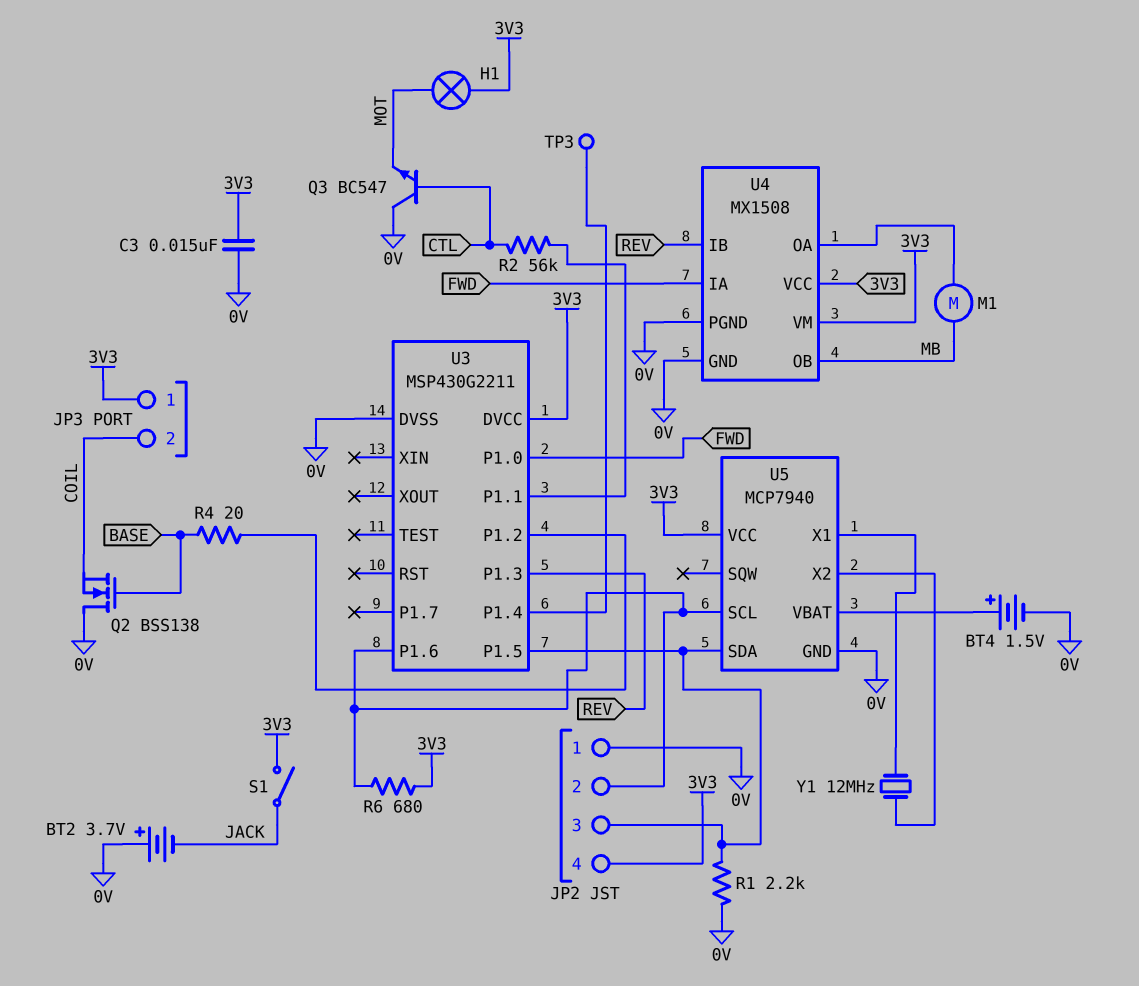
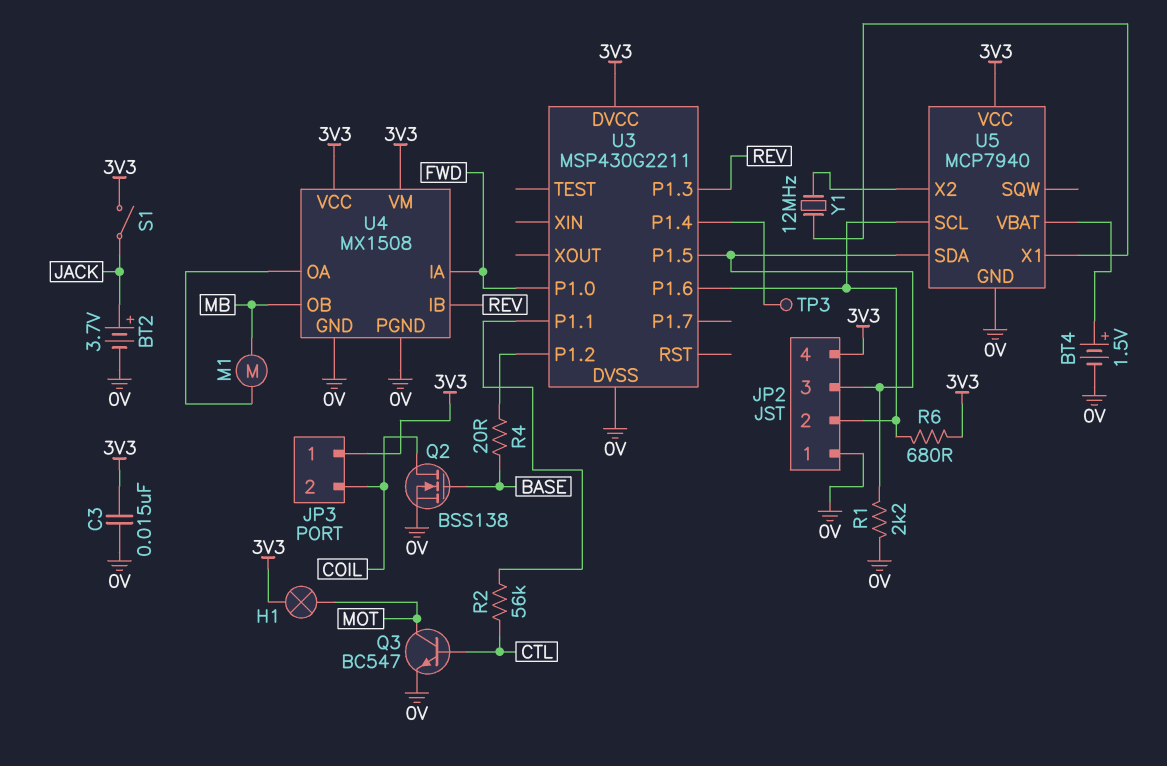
BT2: 3.7V (plus 0V, minus JACK) -> 3.7V (plus JACK, minus 0V)
Q2: NMOS BSS138 (G BASE, D 0V, S COIL) -> NMOS BSS138 (G BASE, D COIL, S 0V)
Q3: NPN BC547 (B CTL, C 0V, E MOT) -> NPN BC547 (B CTL, C MOT, E 0V)

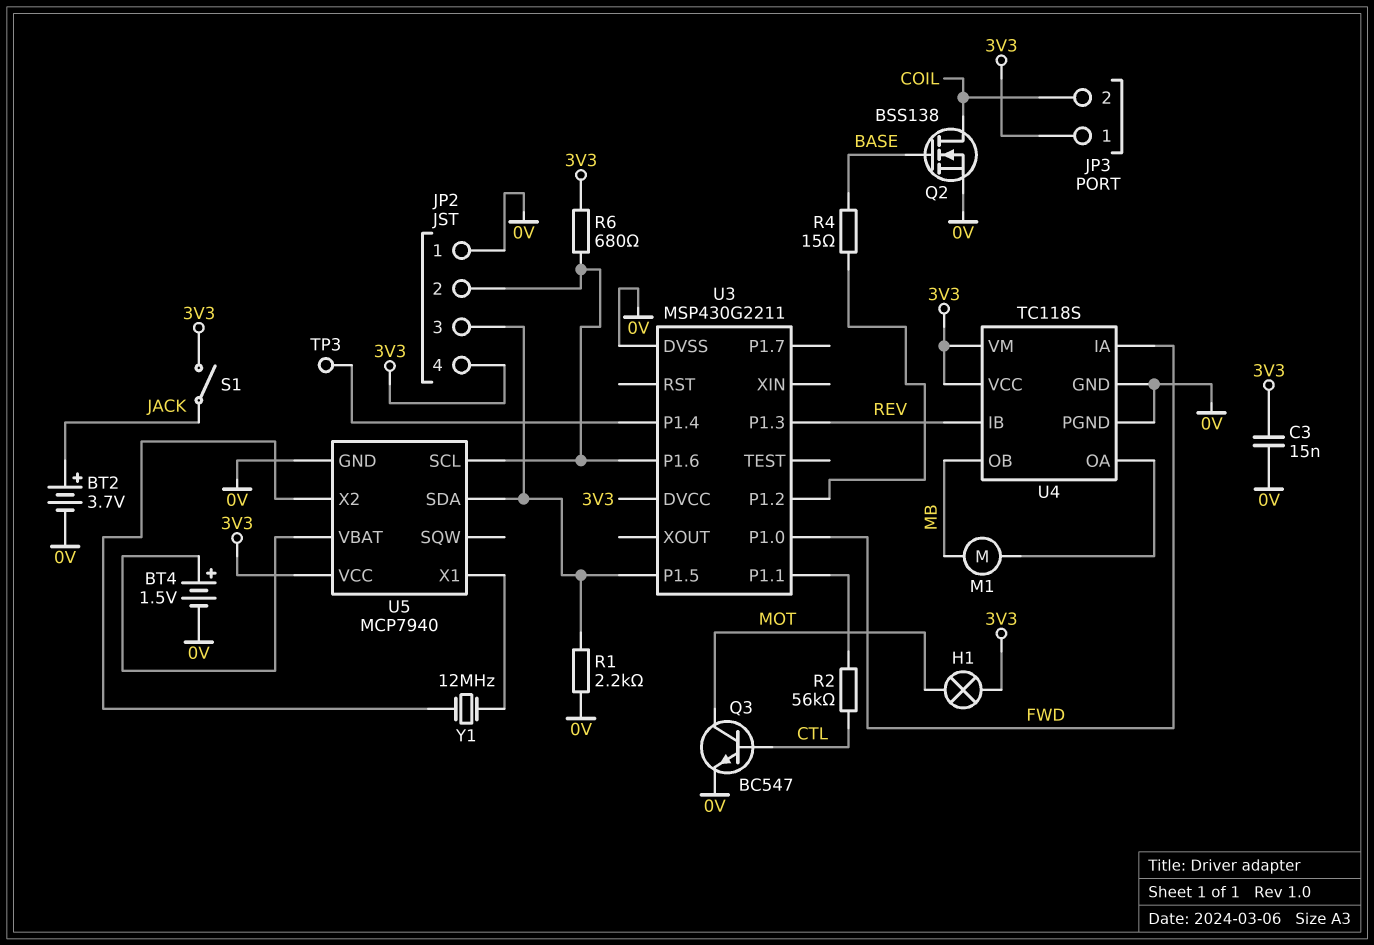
R4: 20 (BASE, U3/P1.2) -> 15 (BASE, U3/P1.2)
U4: MX1508 -> TC118S

